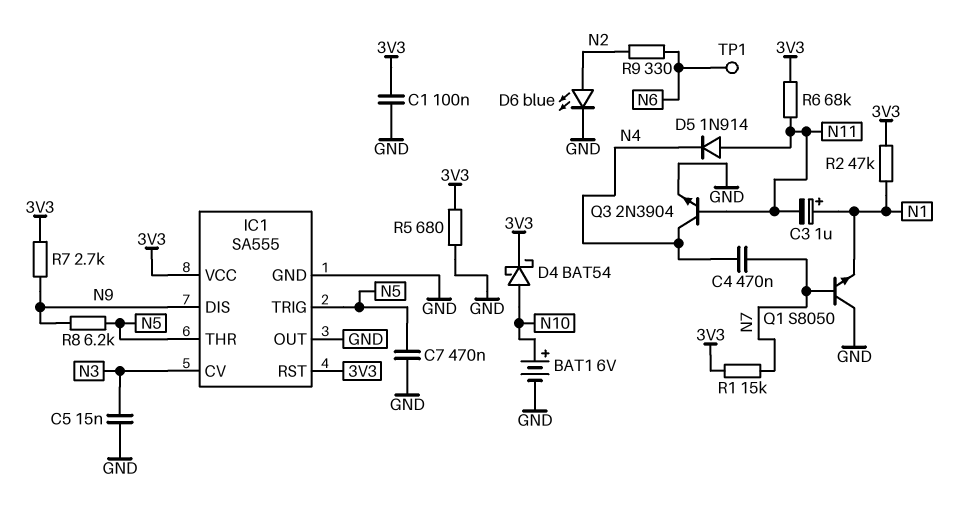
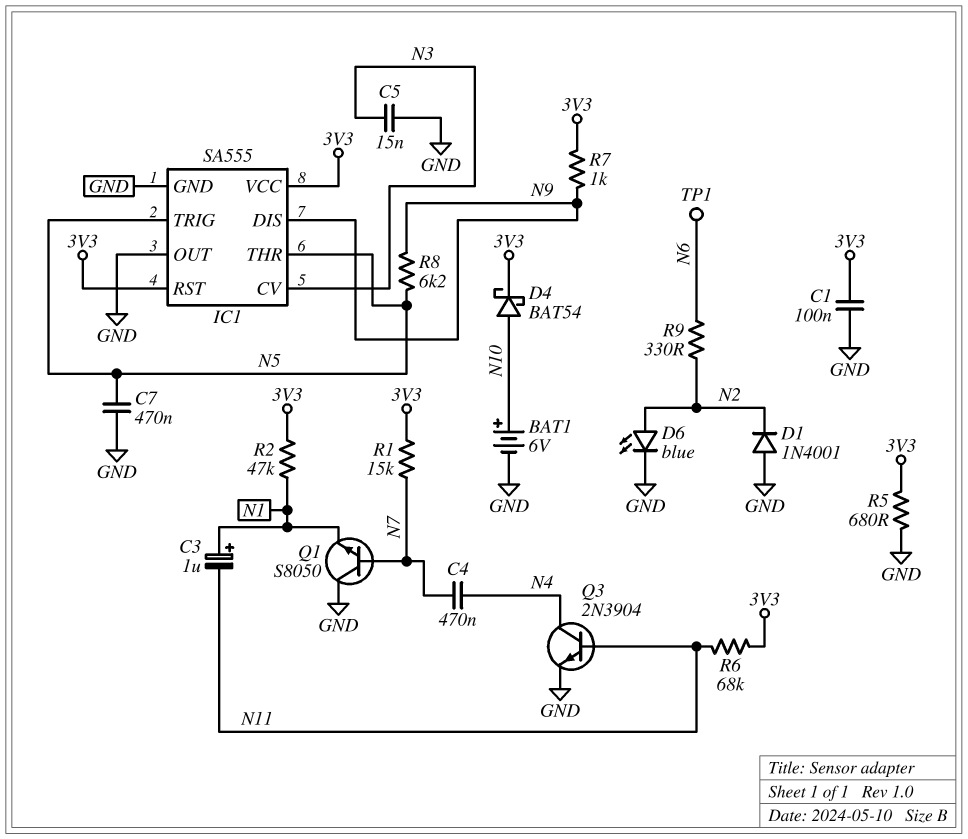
D1: none -> diode 1N4001 (A GND, K N2)
D5: diode 1N914 (A N11, K N4) -> none
R7: 2.7k (3V3, N9) -> 1k (3V3, N9)

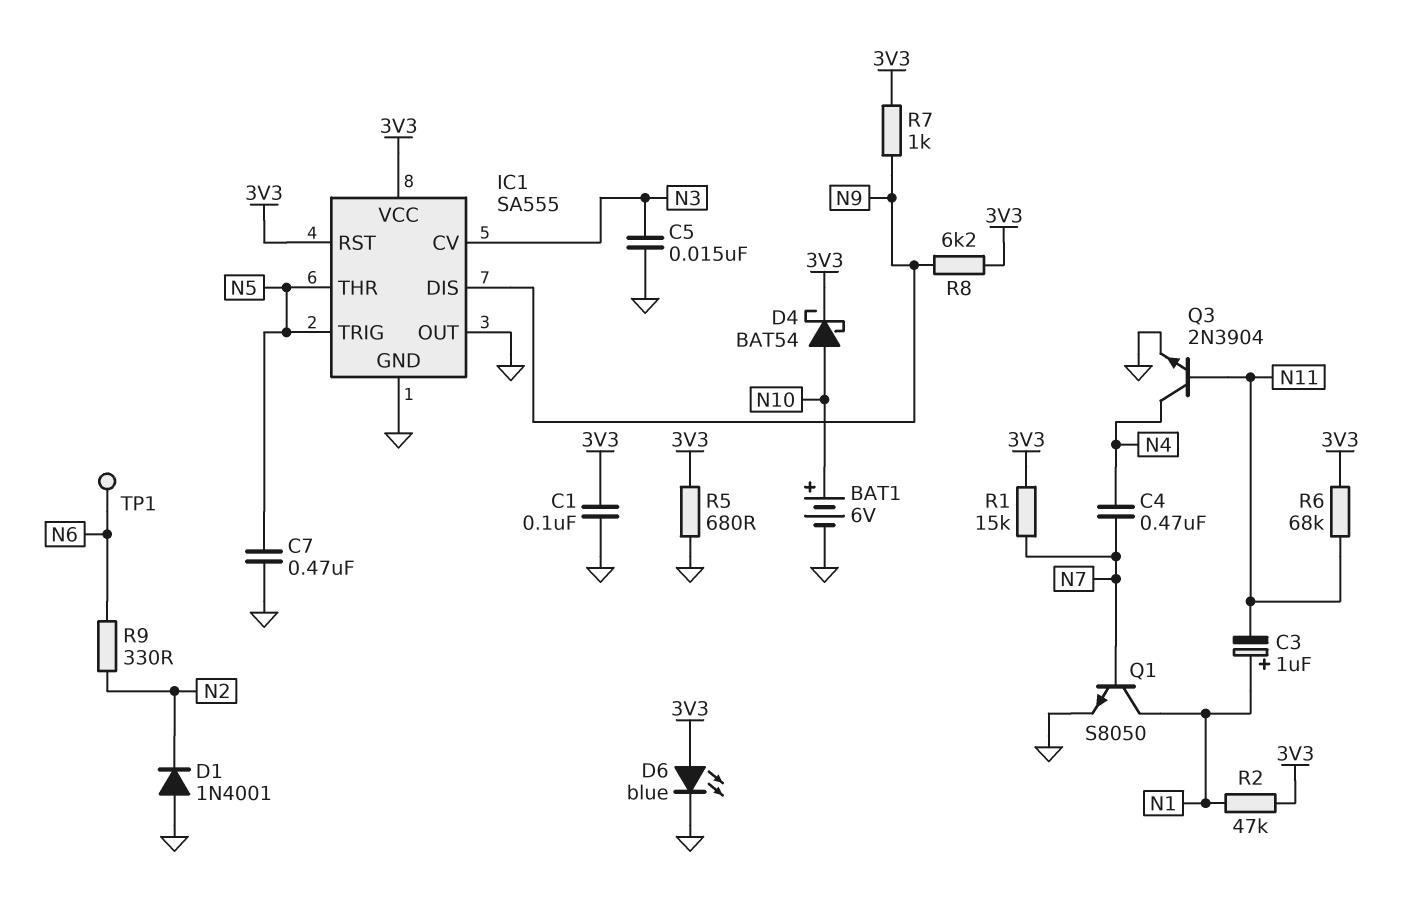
D6: LED blue (A N2, K GND) -> LED blue (A 3V3, K GND)
Q1: NPN S8050 (B N7, C GND, E N1) -> NPN S8050 (B N7, C N1, E GND)
R8: 6.2k (N5, N9) -> 6.2k (3V3, N9)

